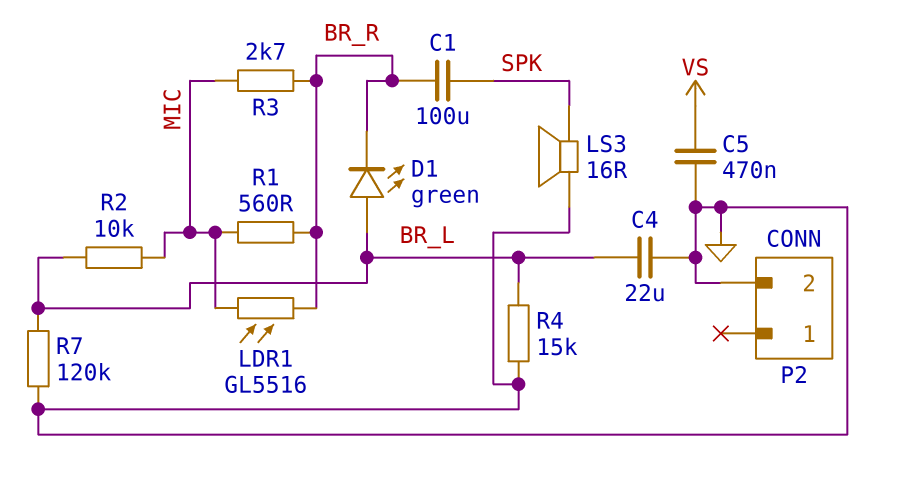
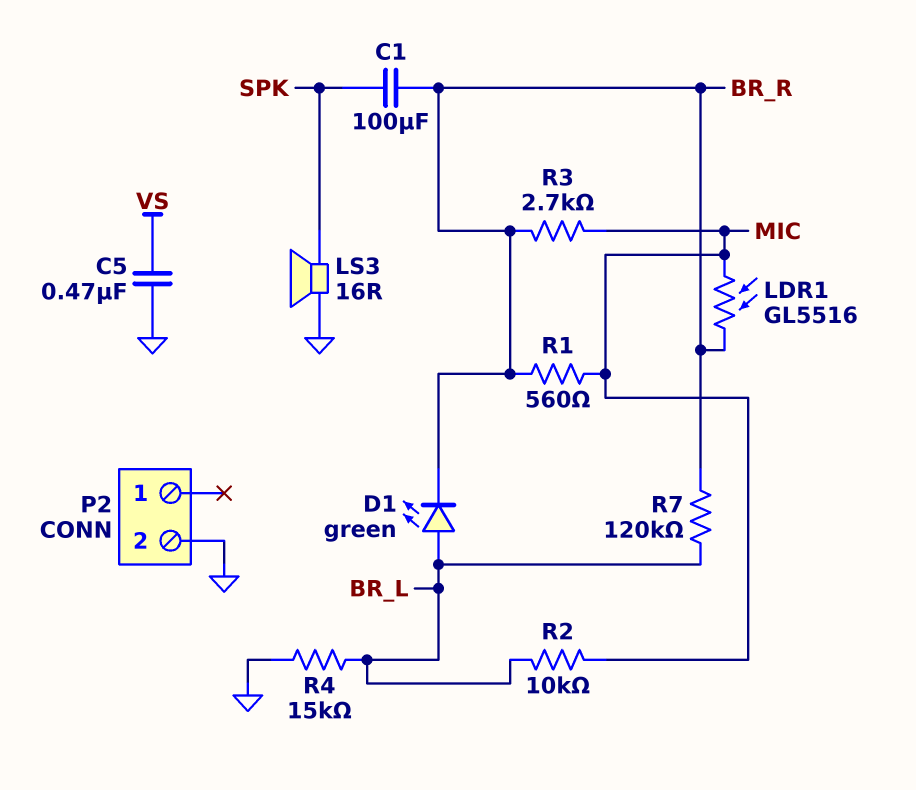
C4: 22uF (BR_L, GND) -> none
R7: 120k (BR_L, GND) -> 120k (BR_L, BR_R)

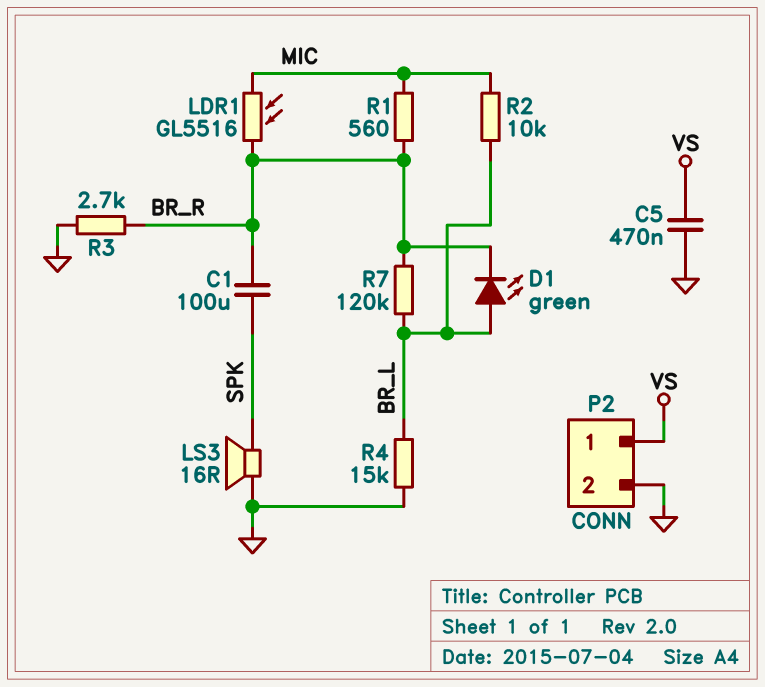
P2 pin 1: none -> VS
R3: 2.7k (BR_R, MIC) -> 2.7k (BR_R, GND)

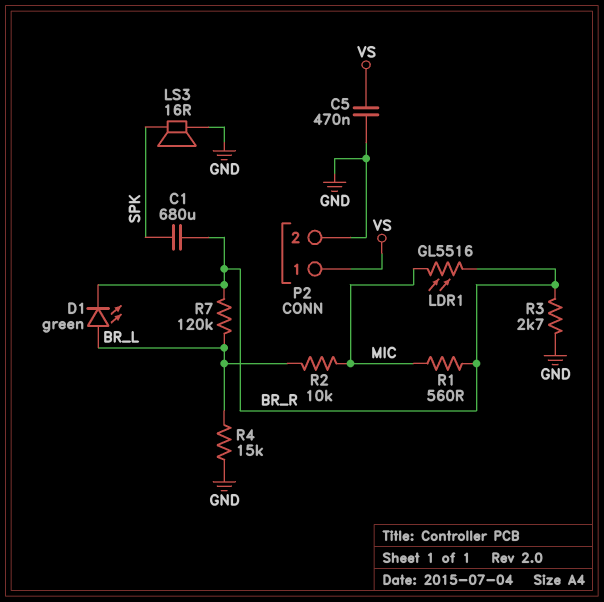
C1: 100uF (BR_R, SPK) -> 680uF (BR_R, SPK)

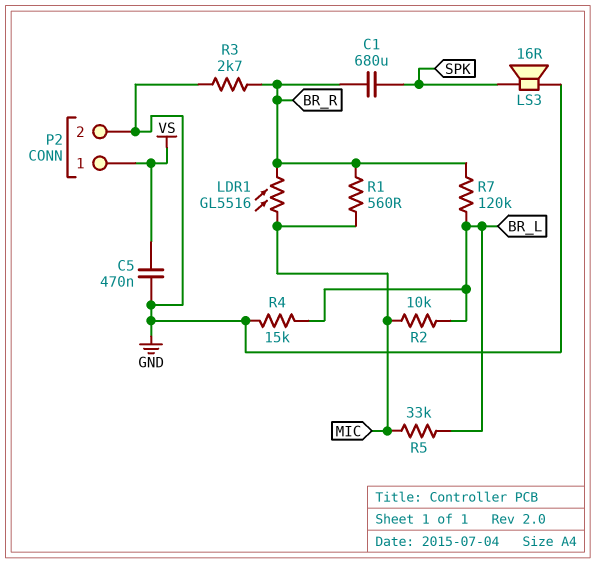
D1: LED green (A BR_L, K BR_R) -> none
R5: none -> 33k (BR_L, MIC)

